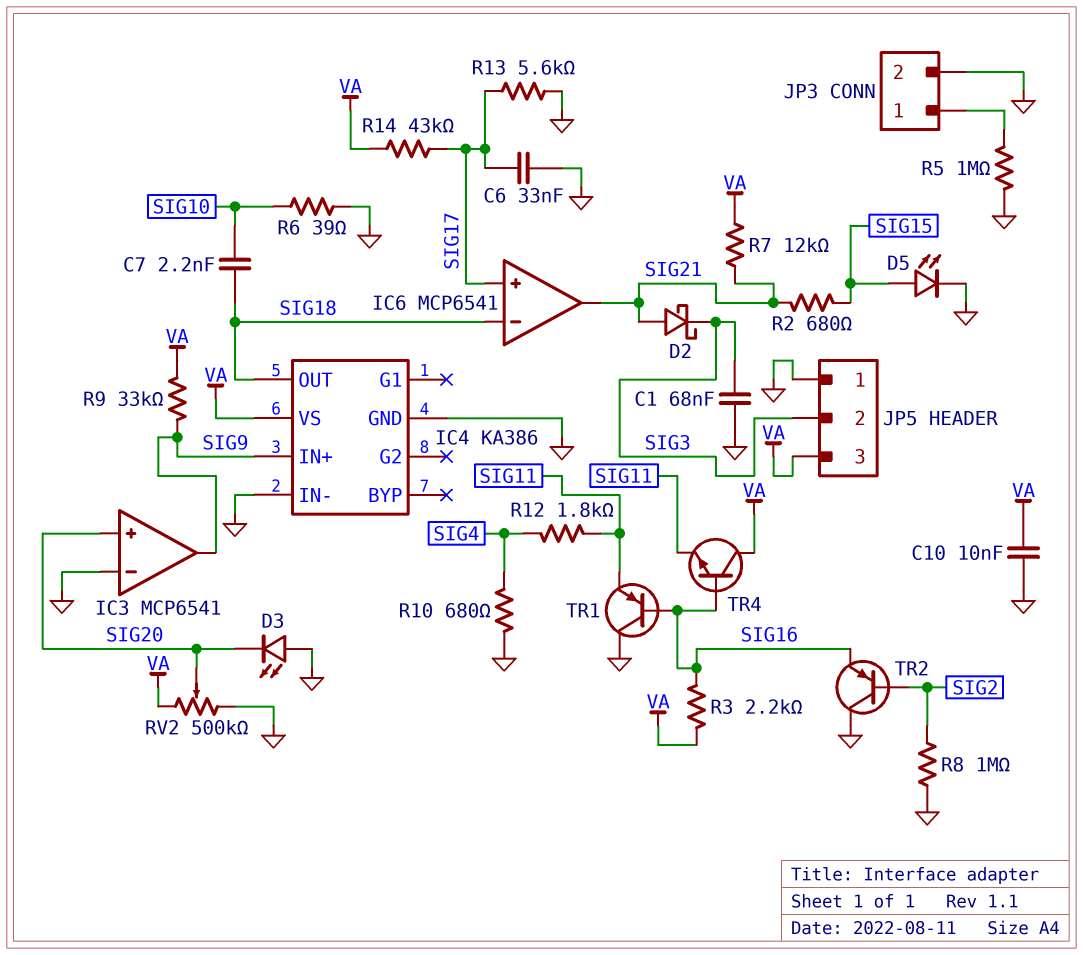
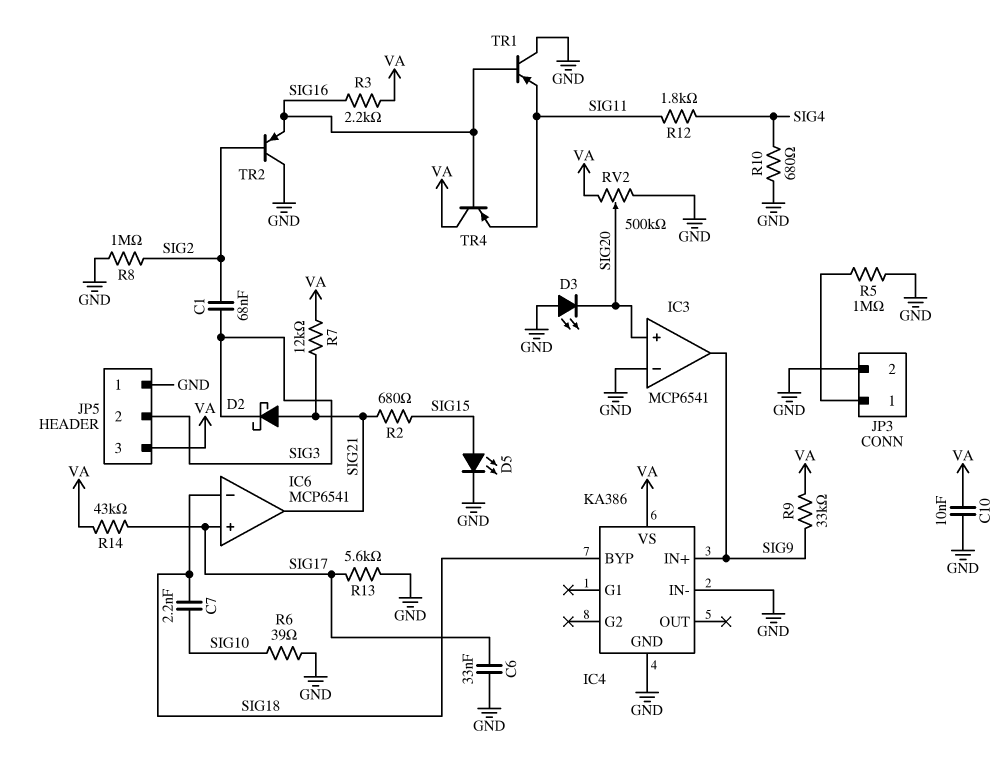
C1: 68nF (GND, SIG3) -> 68nF (SIG2, SIG3)
IC4 pin BYP: none -> SIG18
IC4 pin OUT: SIG18 -> none
TR4: NPN (B SIG16, C VA, E SIG11) -> PNP (B SIG16, C VA, E SIG11)

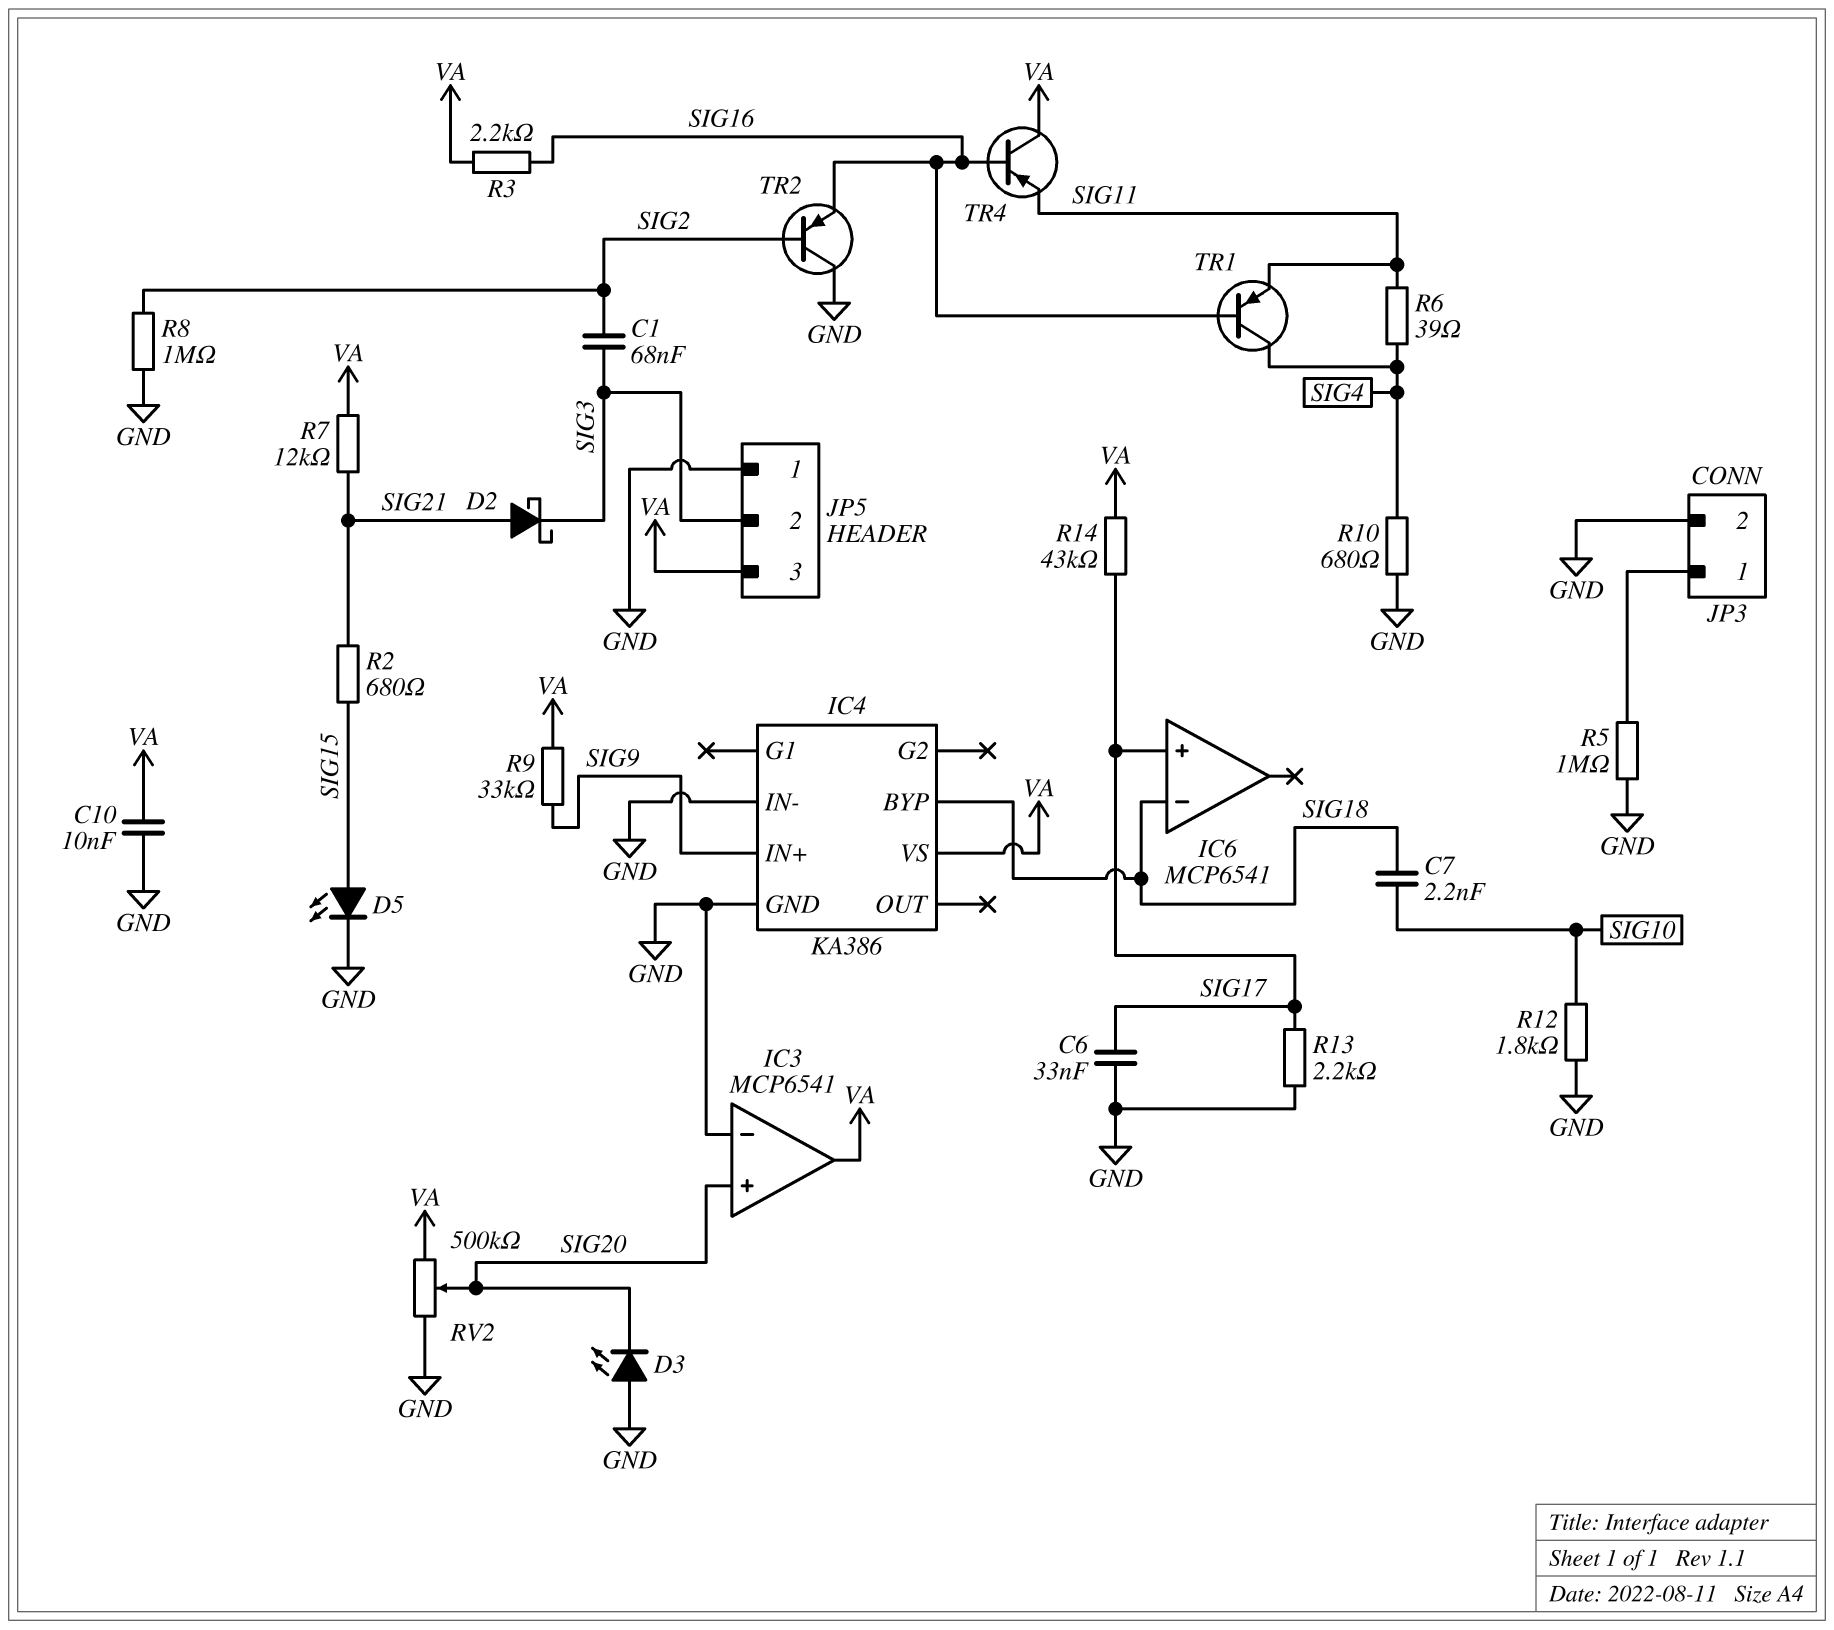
IC3 pin out: SIG9 -> VA
IC6 pin out: SIG21 -> none
R6: 39 (GND, SIG10) -> 39 (SIG4, SIG11)
R12: 1.8k (SIG4, SIG11) -> 1.8k (GND, SIG10)
R13: 5.6k (GND, SIG17) -> 2.2k (GND, SIG17)
TR1: PNP (B SIG16, C GND, E SIG11) -> PNP (B SIG16, C SIG4, E SIG11)

